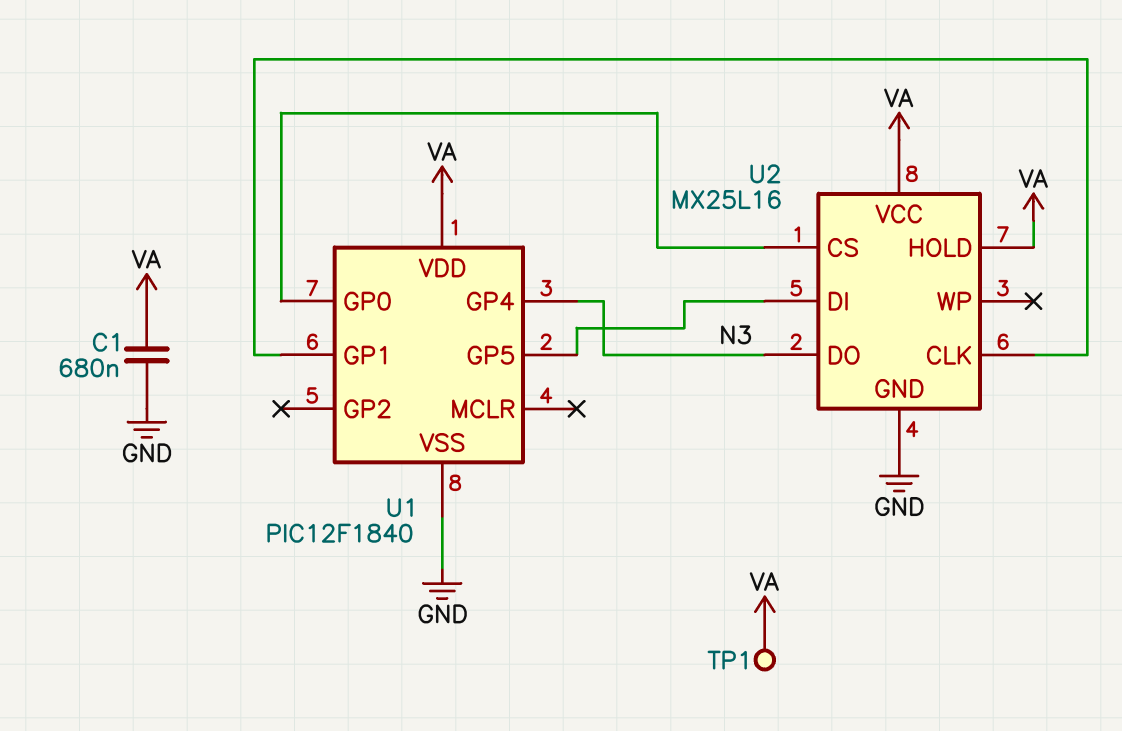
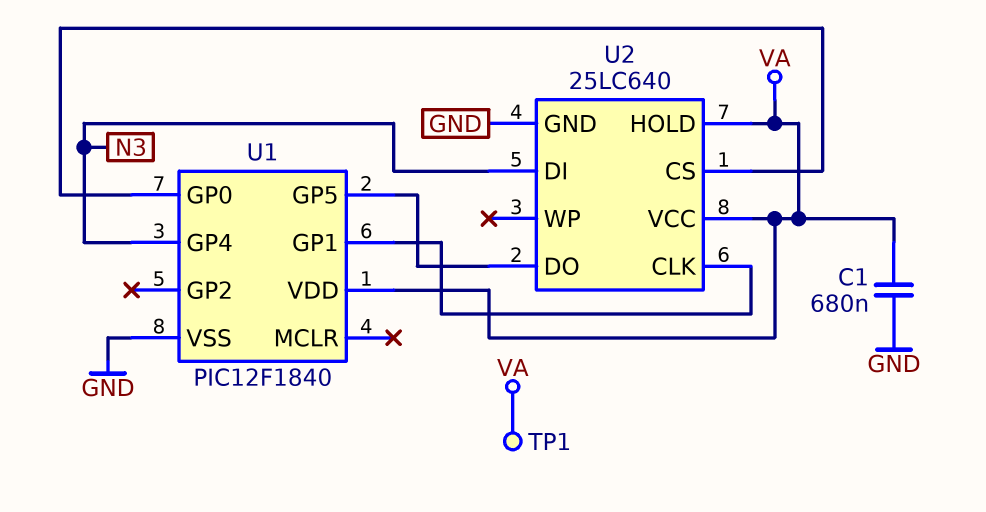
U2: MX25L16 -> 25LC640
U2 pin DI: U1/GP5 -> N3
U2 pin DO: N3 -> U1/GP5

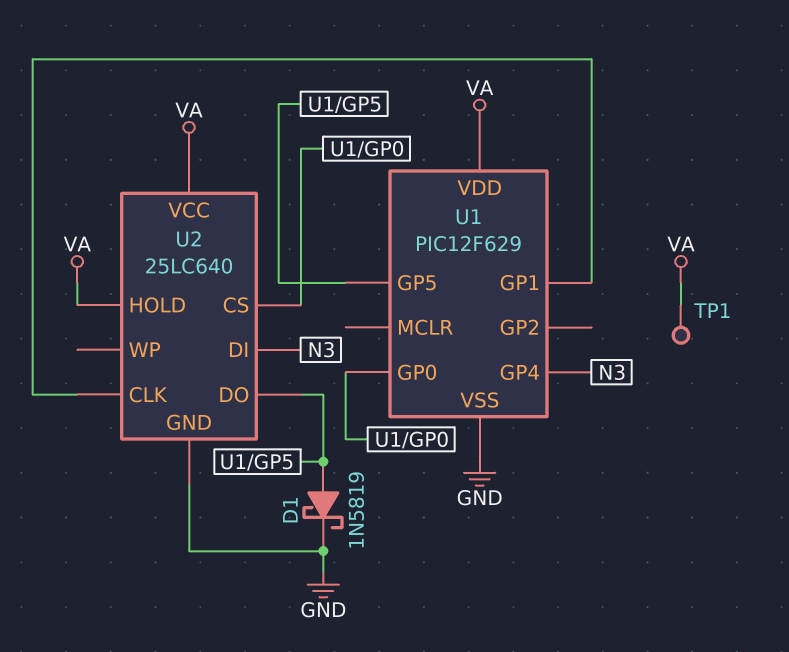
C1: 680nF (GND, VA) -> none
D1: none -> schottky 1N5819 (A U1/GP5, K GND)
U1: PIC12F1840 -> PIC12F629

